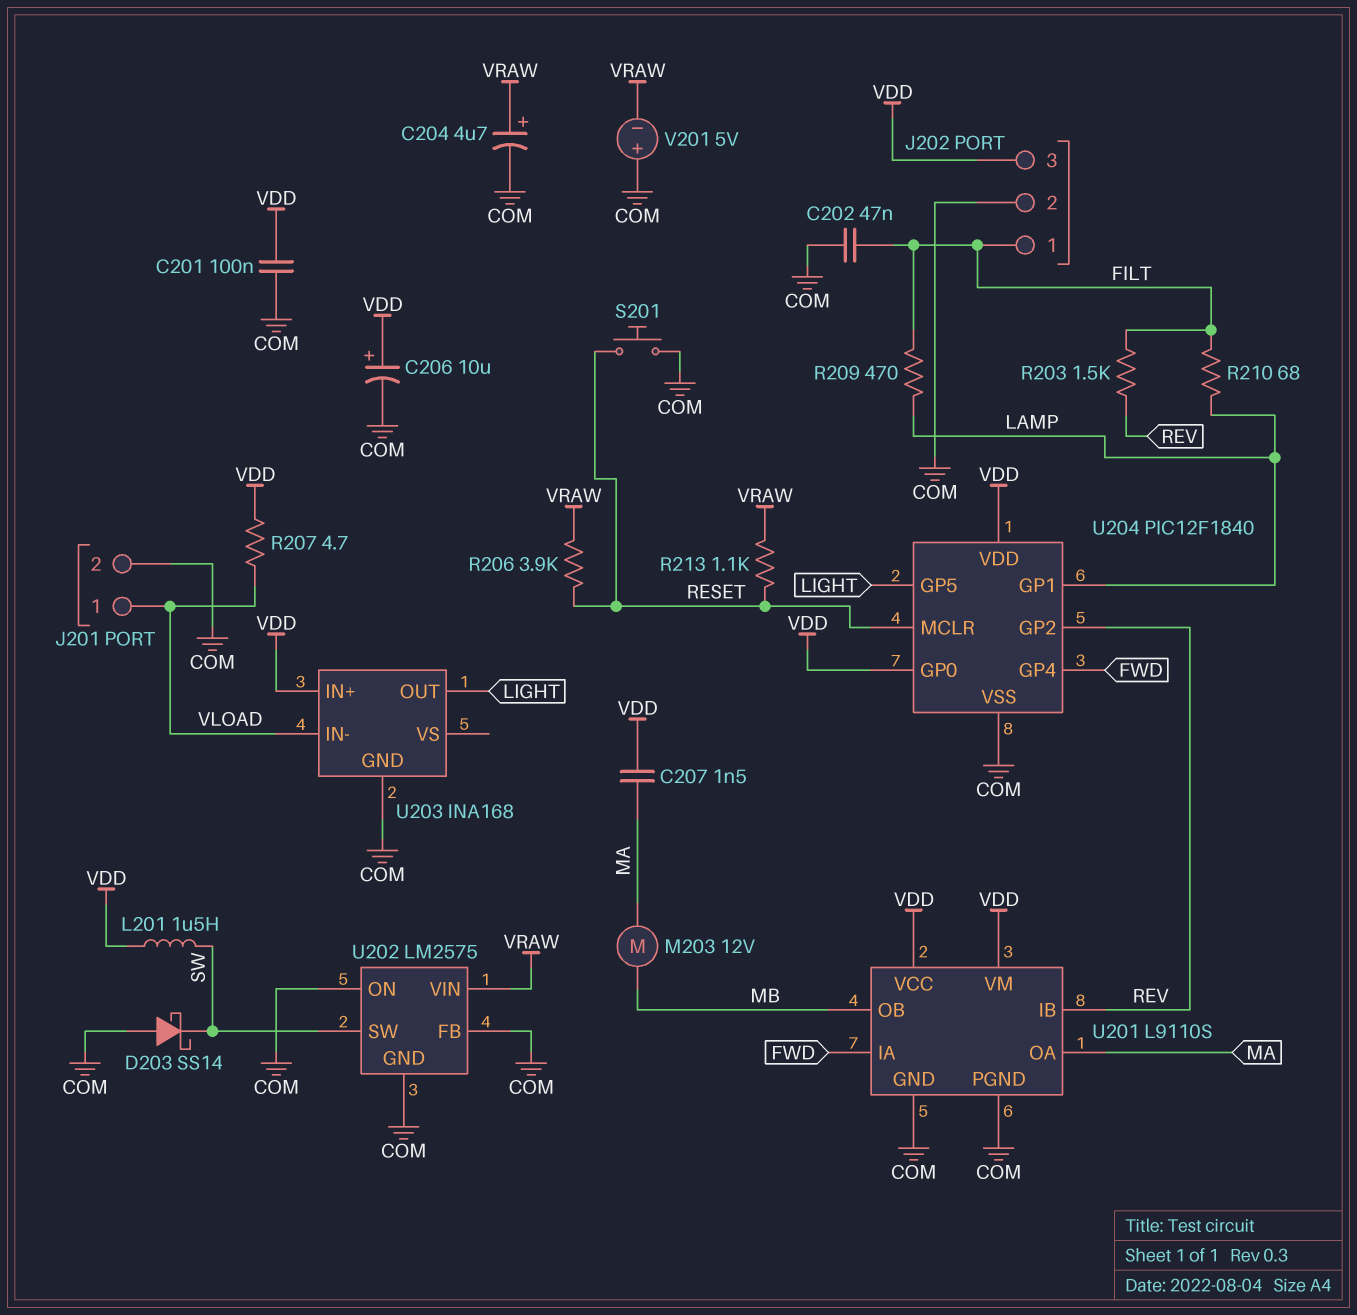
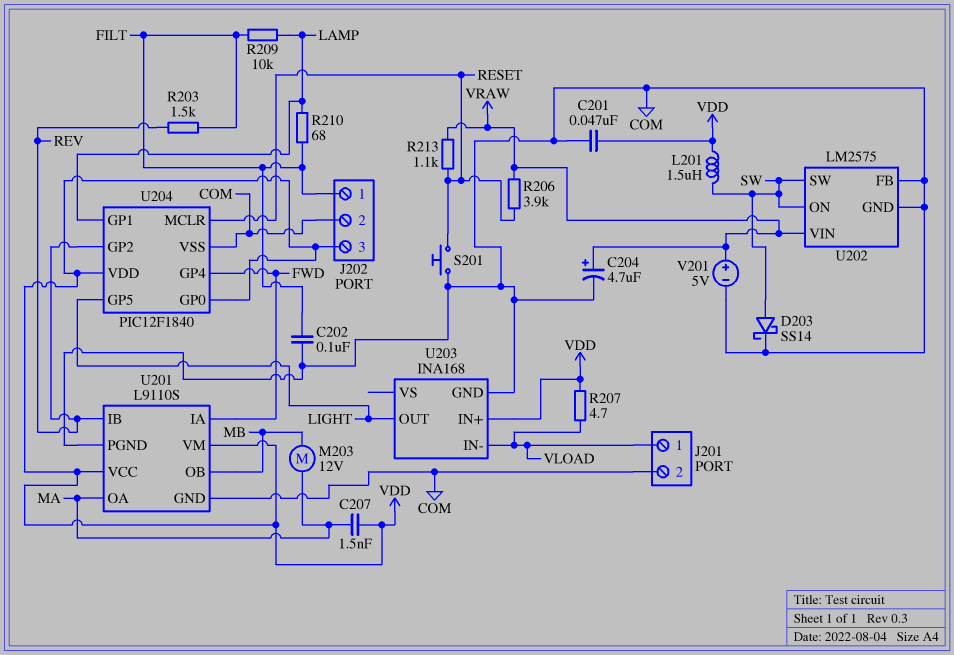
C201: 100nF (COM, VDD) -> 47nF (COM, VDD)
C202: 47nF (COM, FILT) -> 100nF (COM, FILT)
C206: 10uF (plus VDD, minus COM) -> none
D203: schottky SS14 (A COM, K SW) -> schottky SS14 (A SW, K COM)
R209: 470 (FILT, LAMP) -> 10k (FILT, LAMP)
U202 pin ON: COM -> SW
V201: 5V (plus COM, minus VRAW) -> 5V (plus VRAW, minus COM)

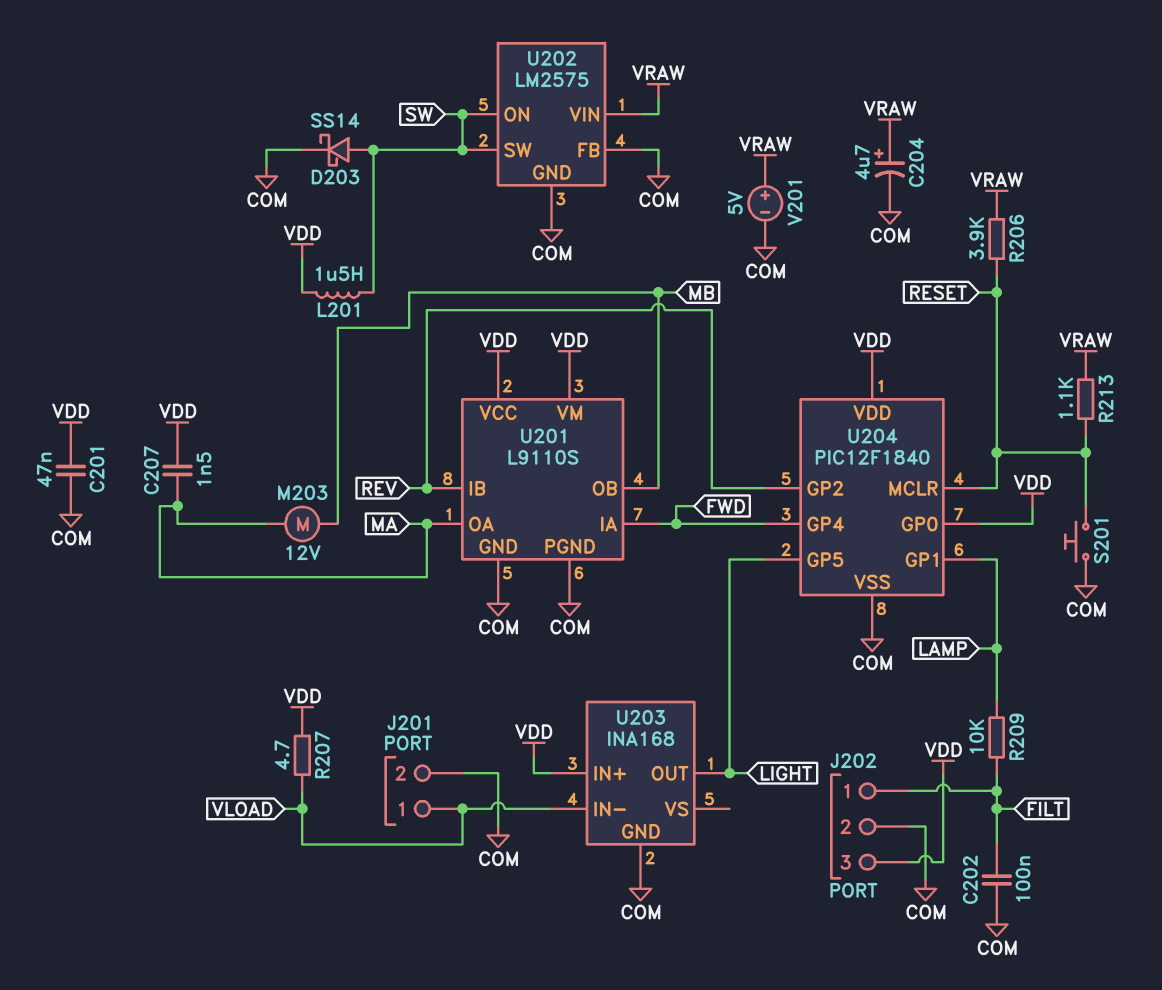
R203: 1.5k (FILT, REV) -> none
R210: 68 (FILT, LAMP) -> none

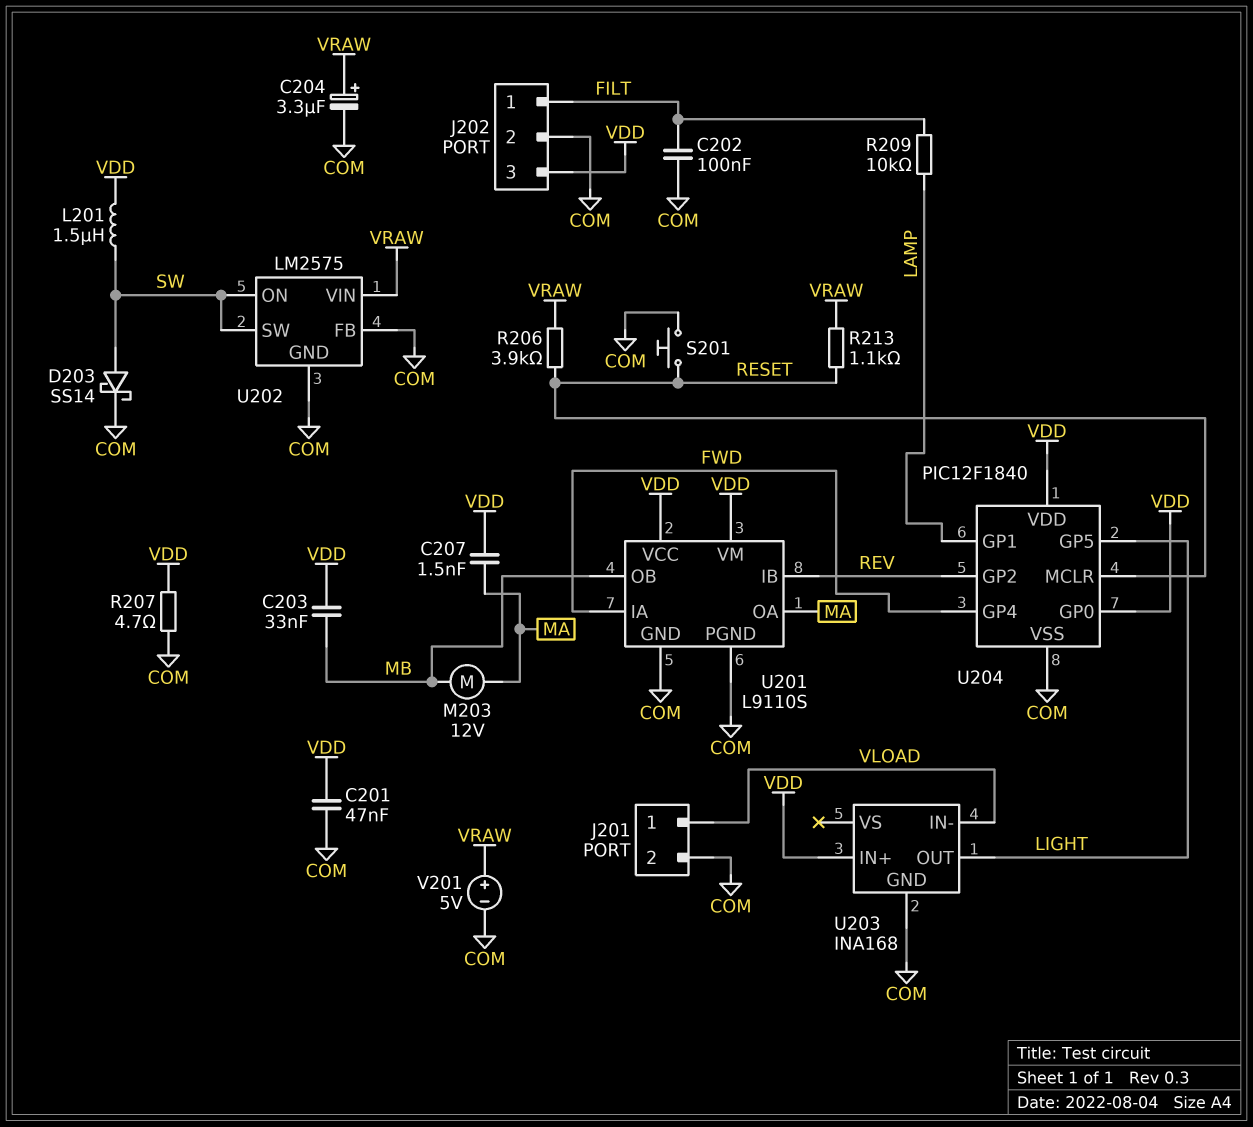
C203: none -> 33nF (MB, VDD)
C204: 4.7uF (plus VRAW, minus COM) -> 3.3uF (plus VRAW, minus COM)
R207: 4.7 (VDD, VLOAD) -> 4.7 (COM, VDD)

